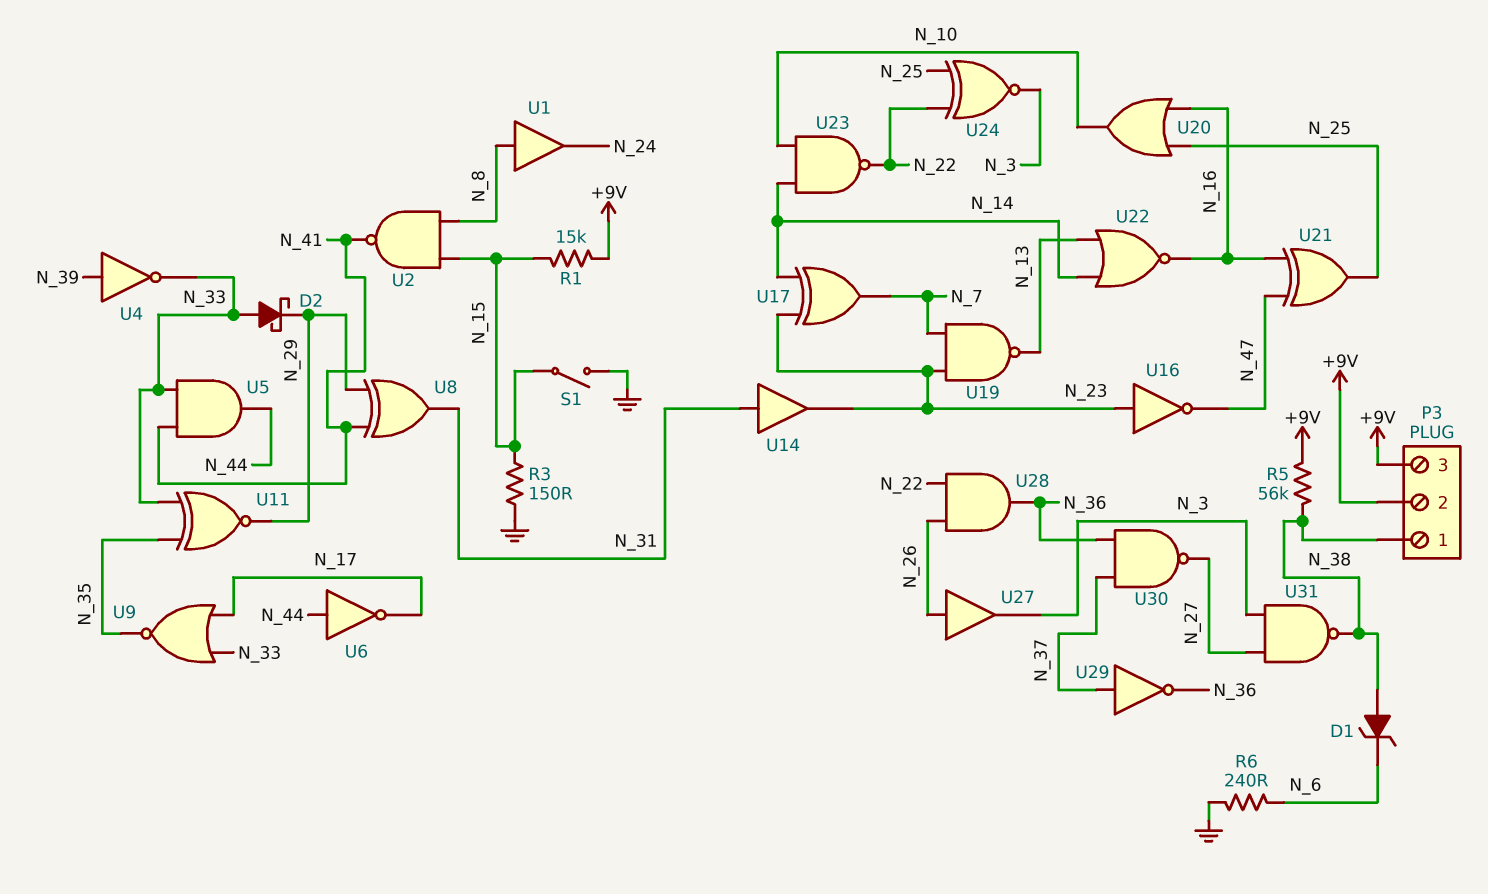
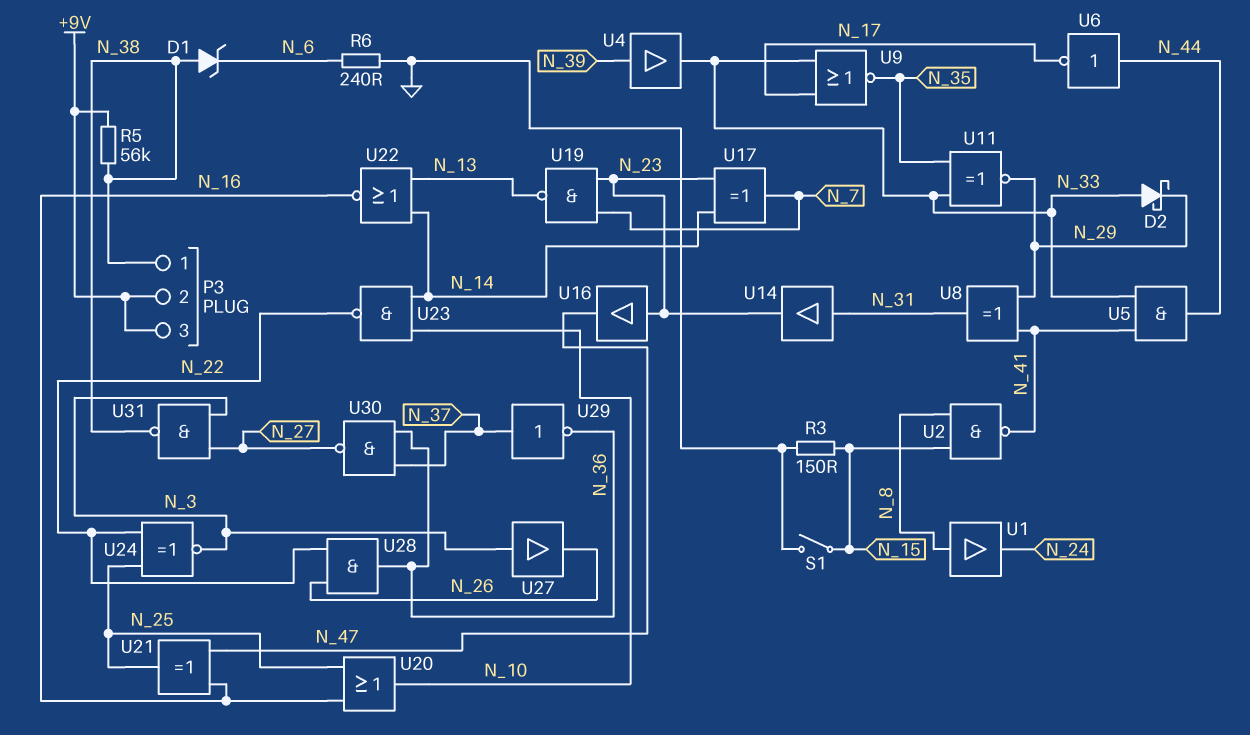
R1: 15k (+9V, N_15) -> none
U4: NOT (in N_39, out N_33) -> buffer (in N_39, out N_33)
U16: NOT (in N_23, out N_47) -> buffer (in N_23, out N_47)
U27: buffer (in N_26, out N_3) -> buffer (in N_3, out N_26)

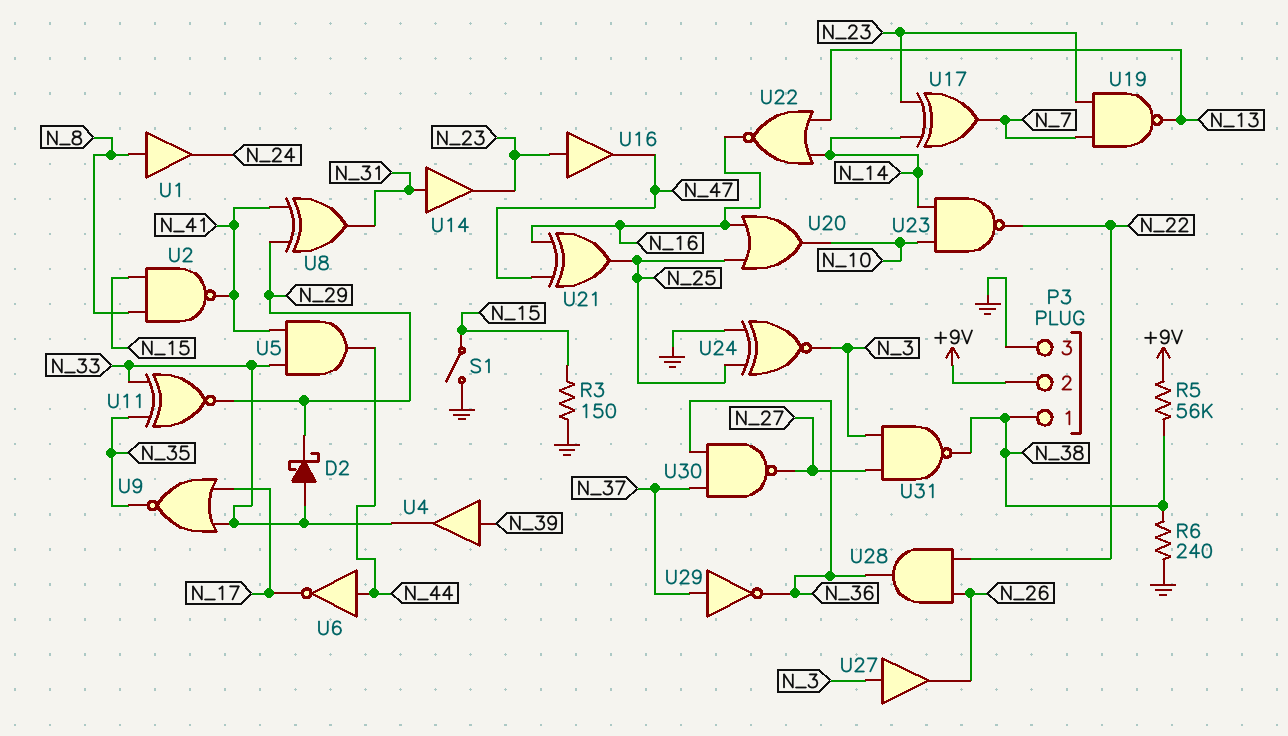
D1: zener (A N_38, K N_6) -> none
P3 pin 3: +9V -> GND
R6: 240 (GND, N_6) -> 240 (GND, N_38)
U24: XNOR (in N_22, in N_25, out N_3) -> XNOR (in GND, in N_25, out N_3)

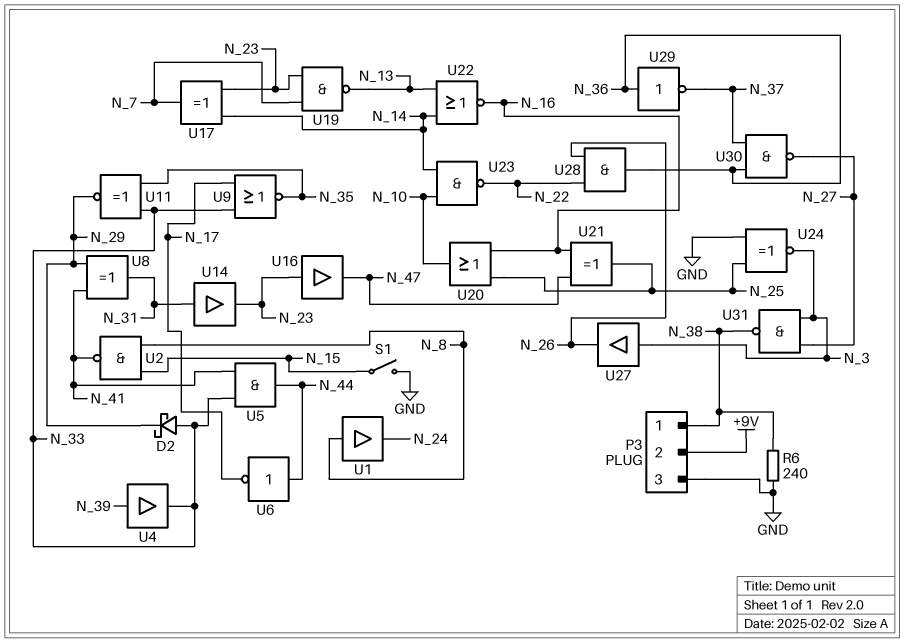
R3: 150 (GND, N_15) -> none
R5: 56k (+9V, N_38) -> none
U29: NOT (in N_37, out N_36) -> NOT (in N_36, out N_37)

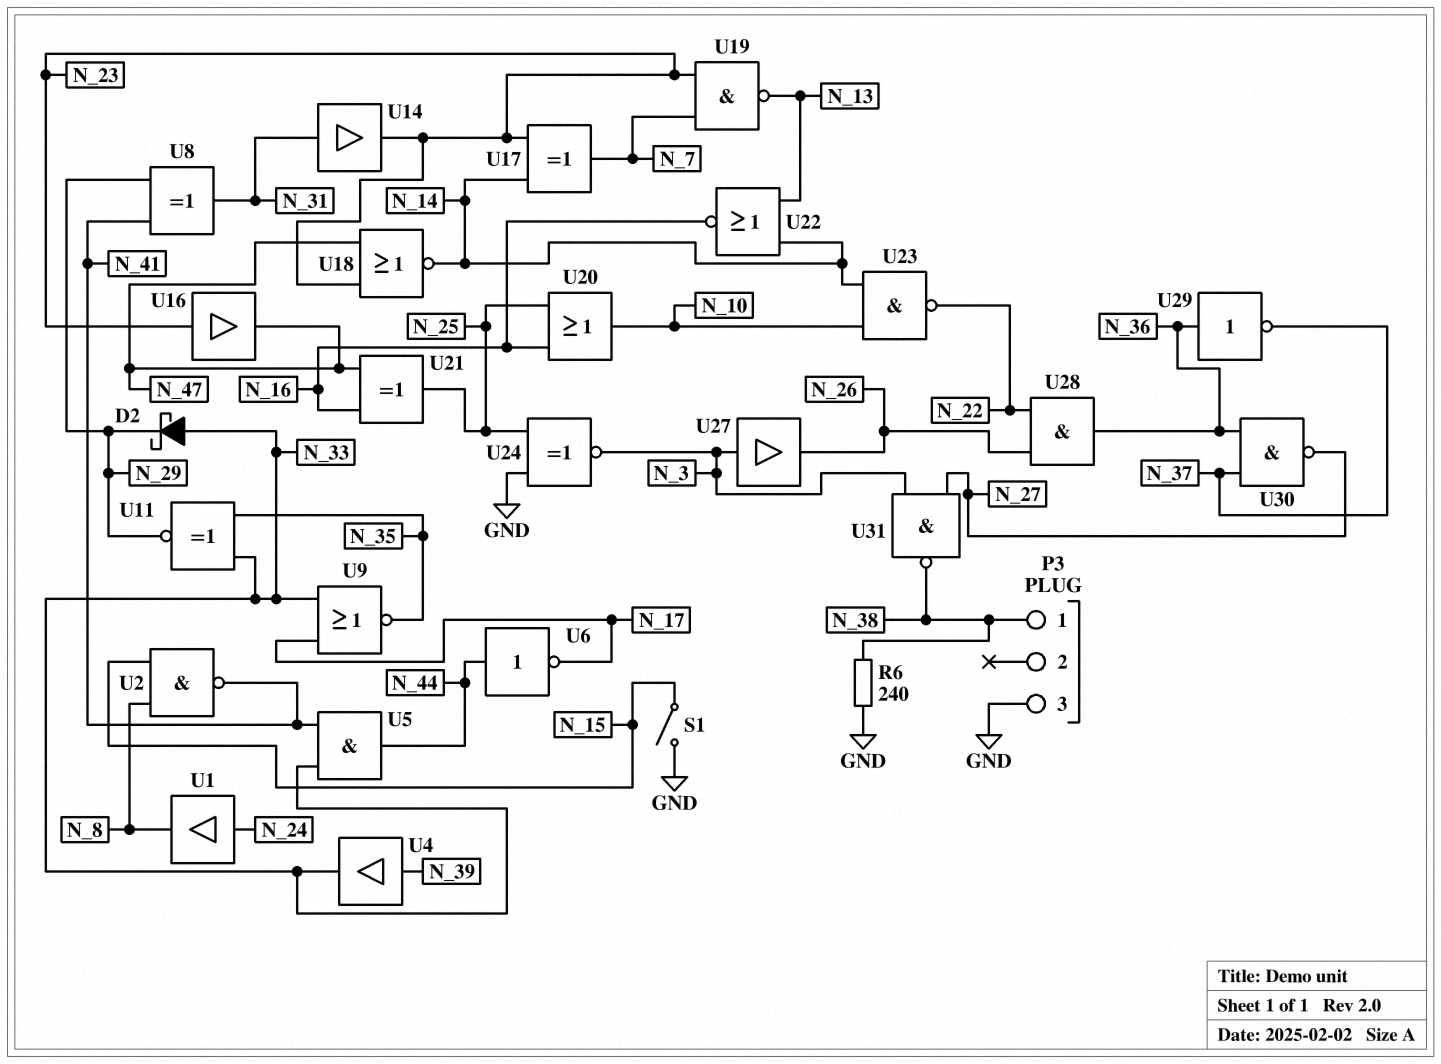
P3 pin 2: +9V -> none
U1: buffer (in N_8, out N_24) -> buffer (in N_24, out N_8)
U18: none -> NOR (in N_23, in N_47, out N_14)

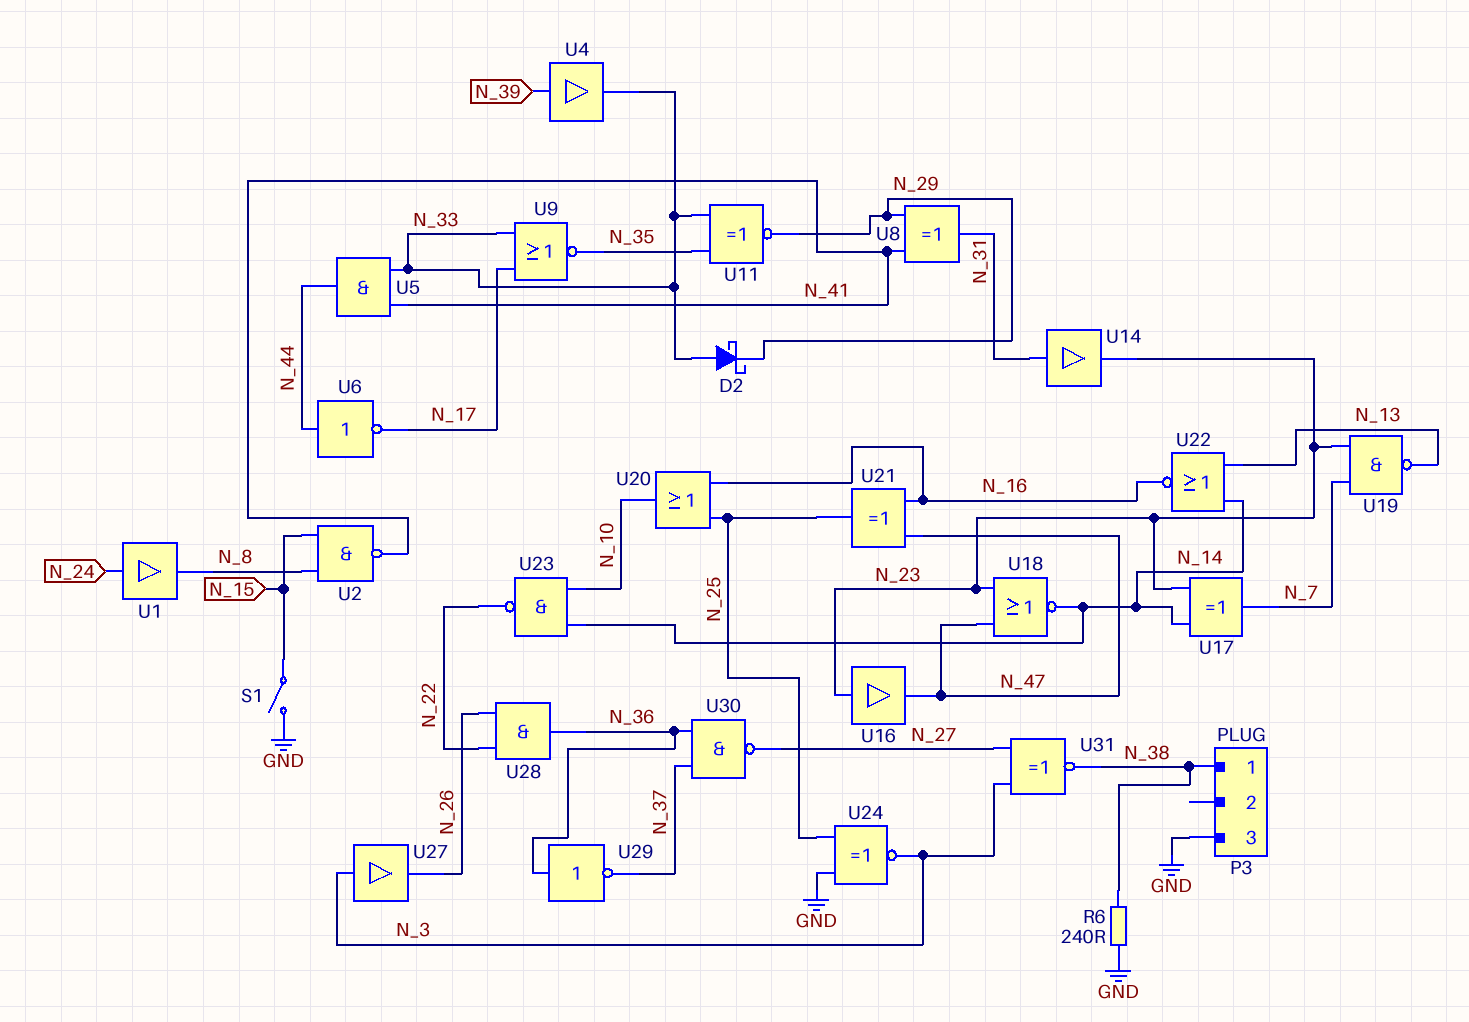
U31: NAND (in N_3, in N_27, out N_38) -> XNOR (in N_3, in N_27, out N_38)

